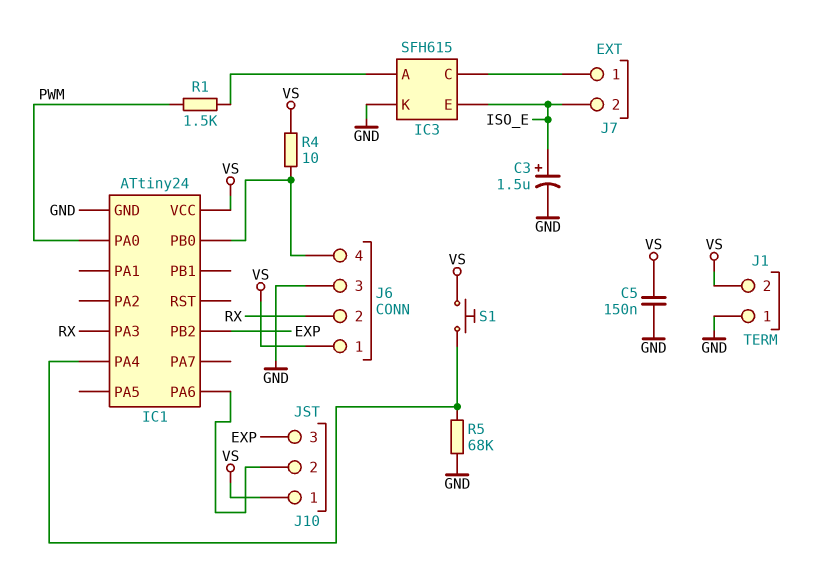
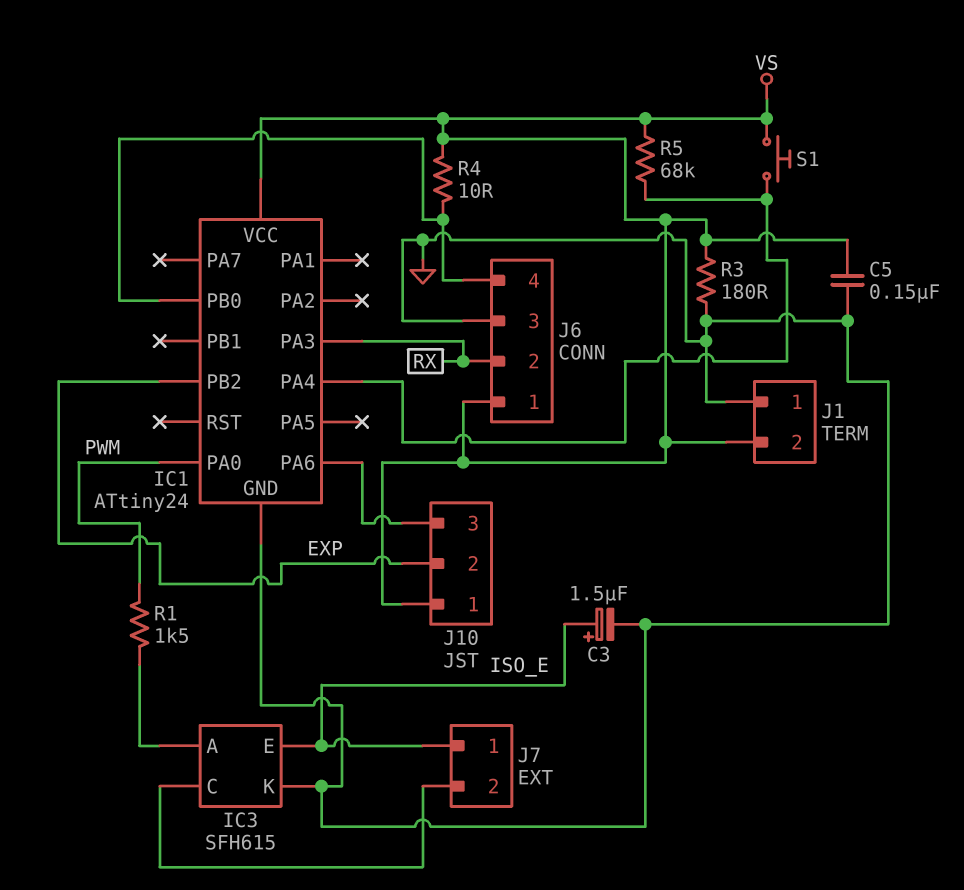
J7 pin 1: IC3/C -> ISO_E
J7 pin 2: ISO_E -> IC3/C
J10 pin 2: IC1/PA6 -> EXP
J10 pin 3: EXP -> IC1/PA6
R3: none -> 180 (GND, VS)
R5: 68k (GND, IC1/PA4) -> 68k (IC1/PA4, VS)

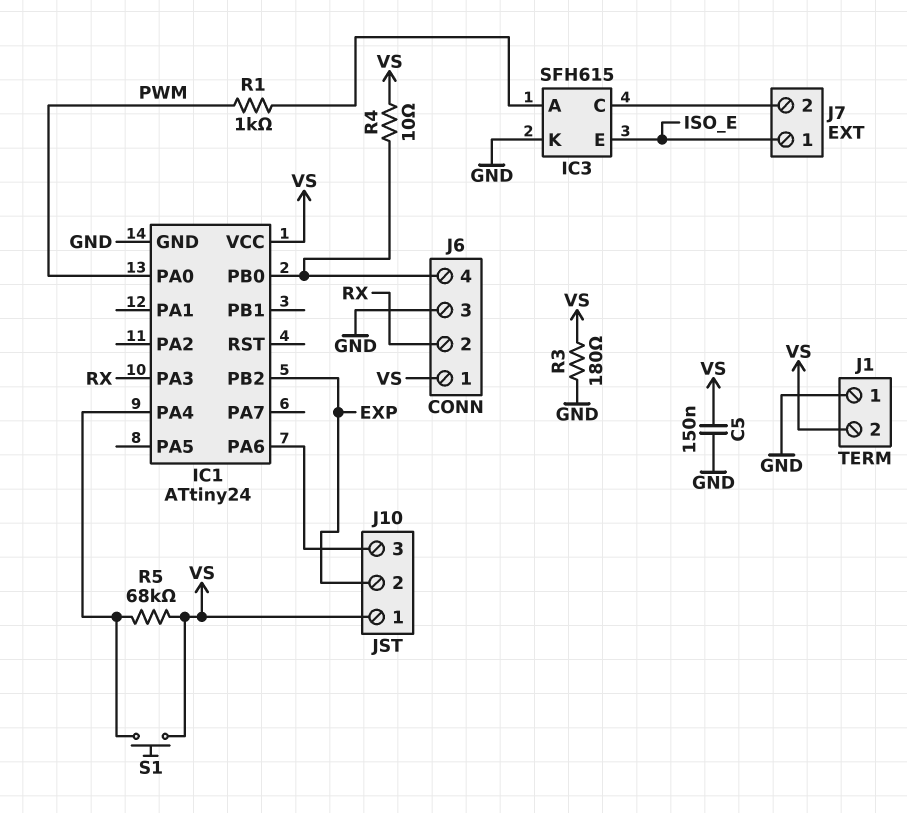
C3: 1.5uF (plus ISO_E, minus GND) -> none
R1: 1.5k (IC3/A, PWM) -> 1k (IC3/A, PWM)

